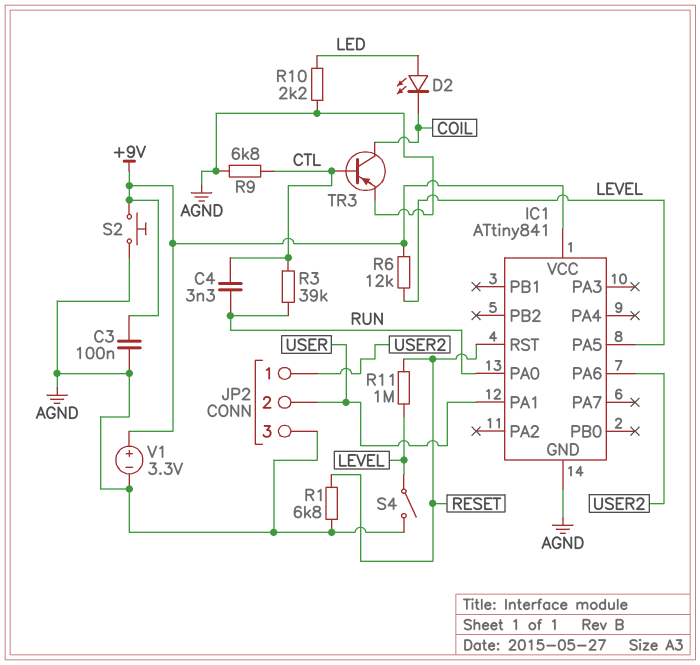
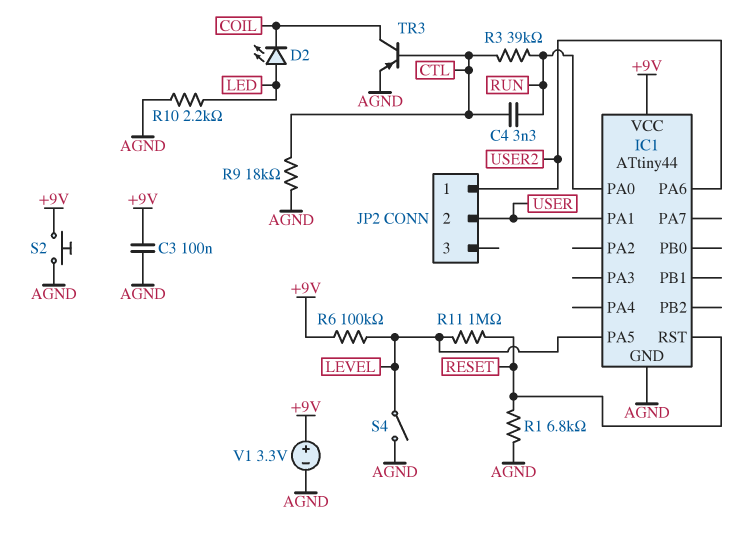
IC1: ATtiny841 -> ATtiny44
JP2 pin 3: AGND -> none
R6: 12k (+9V, LEVEL) -> 100k (+9V, LEVEL)
R9: 6.8k (AGND, CTL) -> 18k (AGND, CTL)

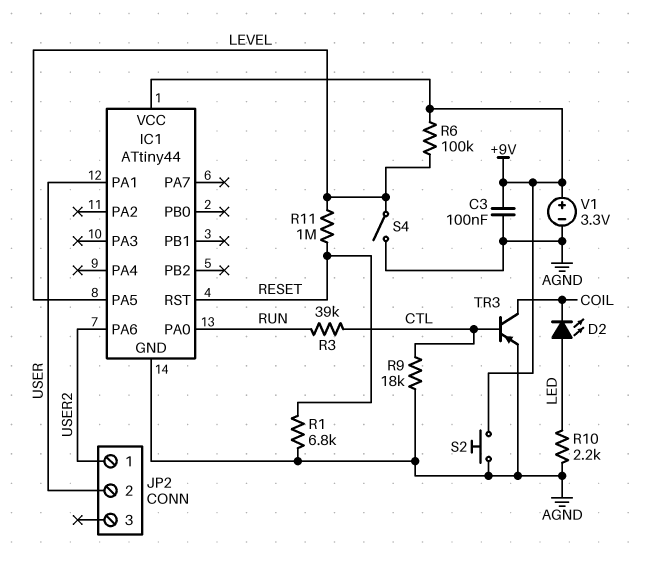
C4: 3.3nF (CTL, RUN) -> none

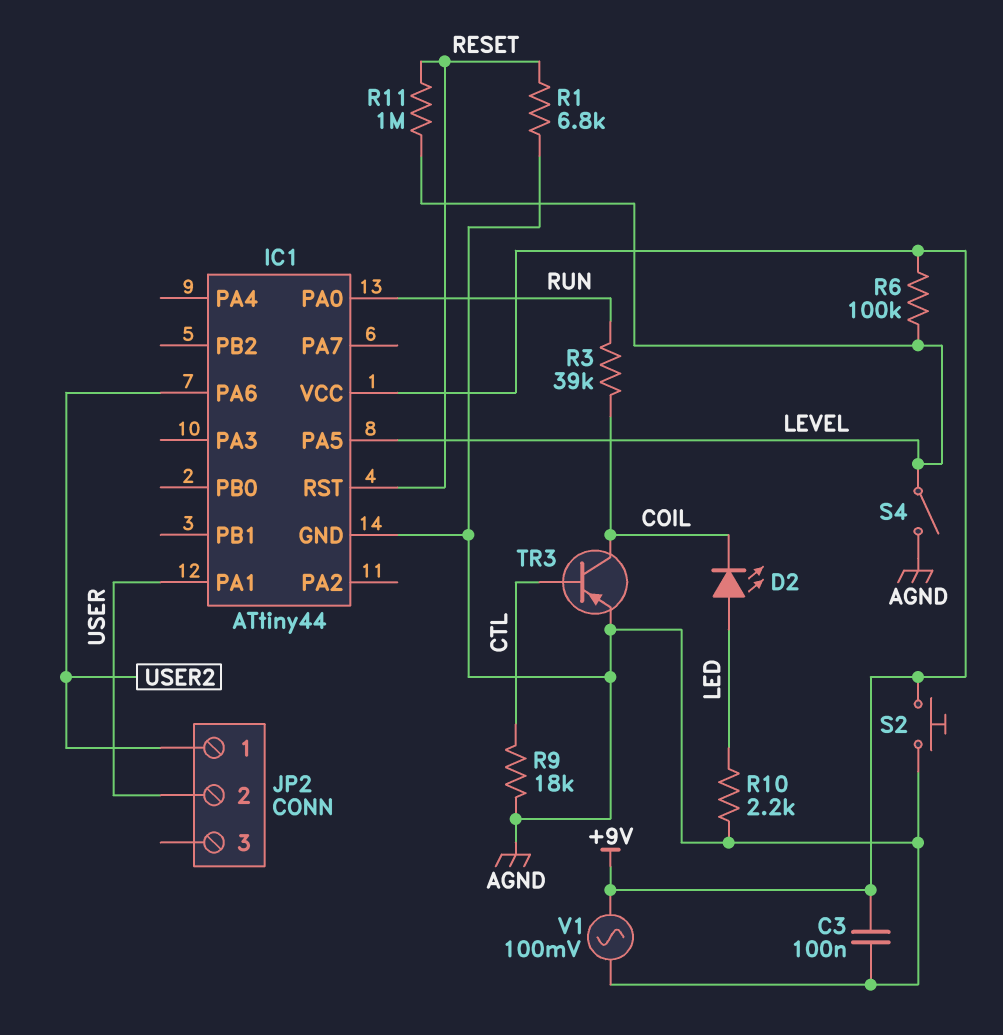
R3: 39k (CTL, RUN) -> 39k (COIL, RUN)
V1: 3.3V (plus +9V, minus AGND) -> AC 100mV (+9V, AGND)

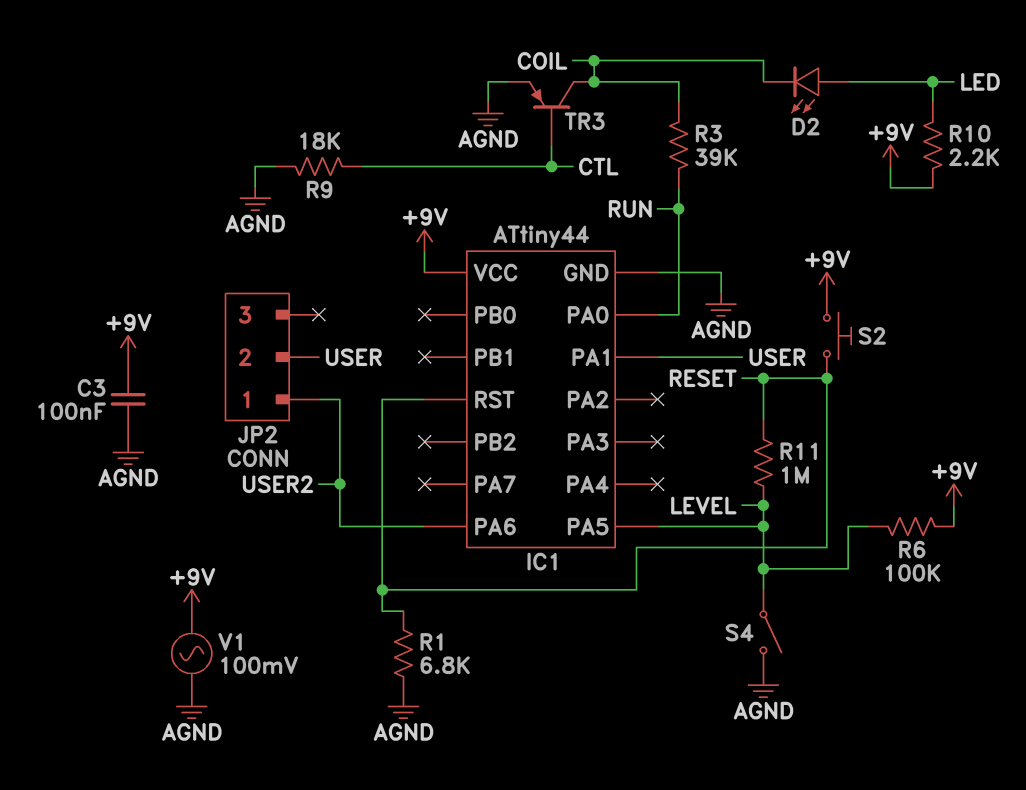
R10: 2.2k (AGND, LED) -> 2.2k (+9V, LED)
S2: button (+9V, AGND) -> button (+9V, RESET)

